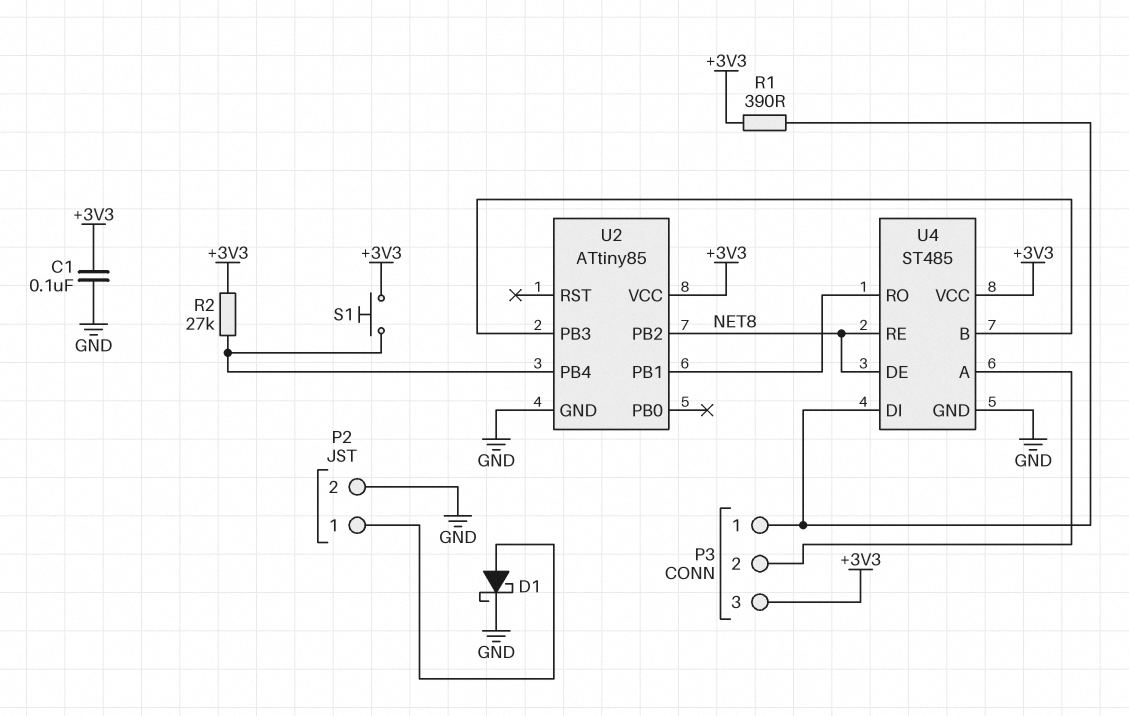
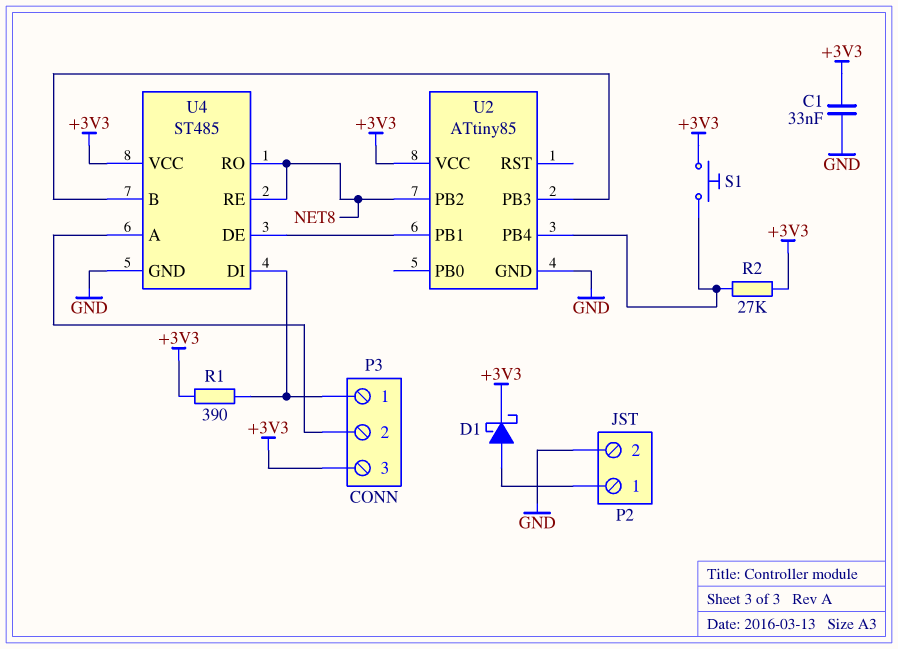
C1: 100nF (+3V3, GND) -> 33nF (+3V3, GND)
D1: schottky (A P2/1, K GND) -> schottky (A P2/1, K +3V3)
U4 pin DE: NET8 -> U2/PB1
U4 pin RO: U2/PB1 -> NET8

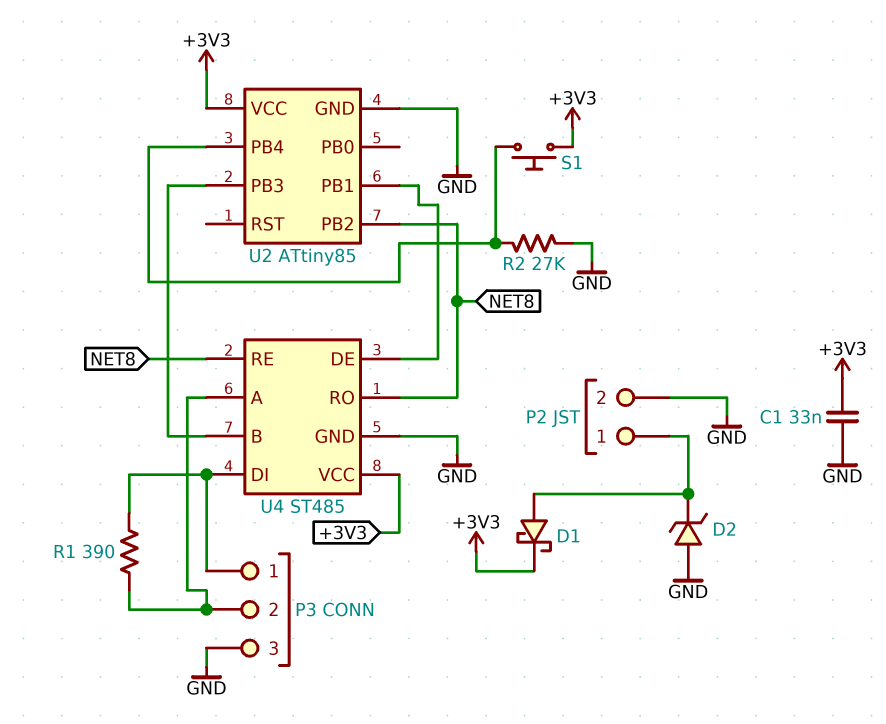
D2: none -> zener (A GND, K P2/1)
P3 pin 3: +3V3 -> GND
R1: 390 (+3V3, P3/1) -> 390 (P3/1, P3/2)
R2: 27k (+3V3, U2/PB4) -> 27k (GND, U2/PB4)

